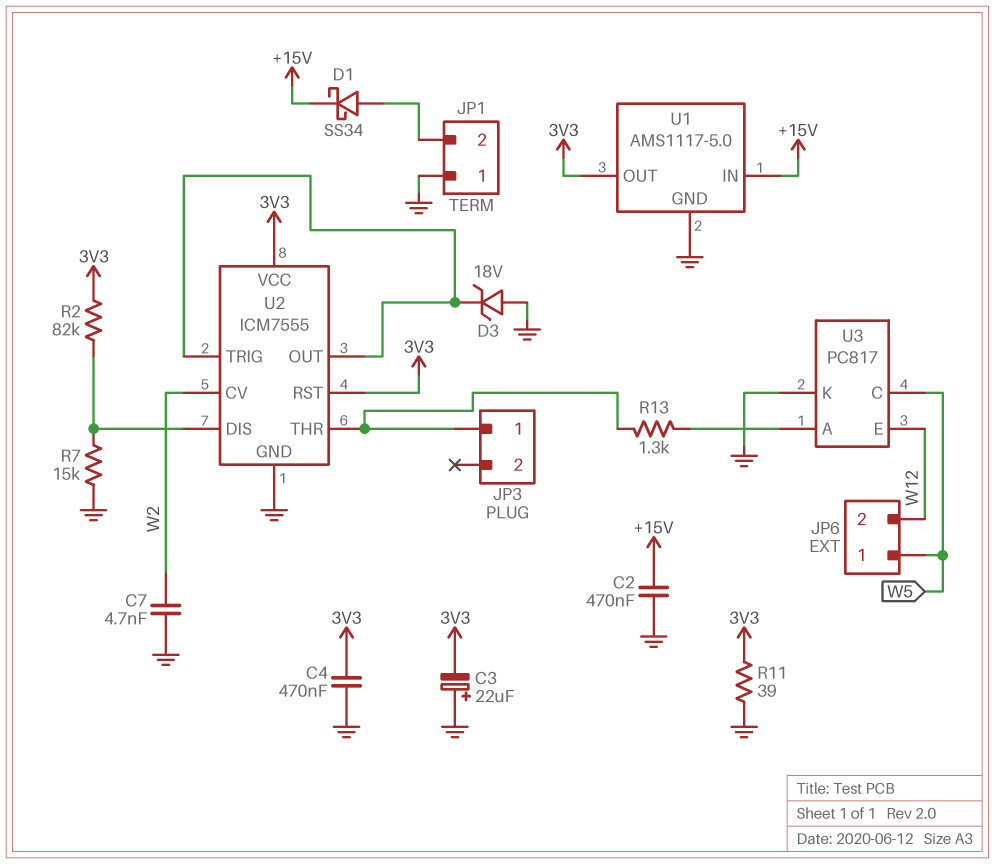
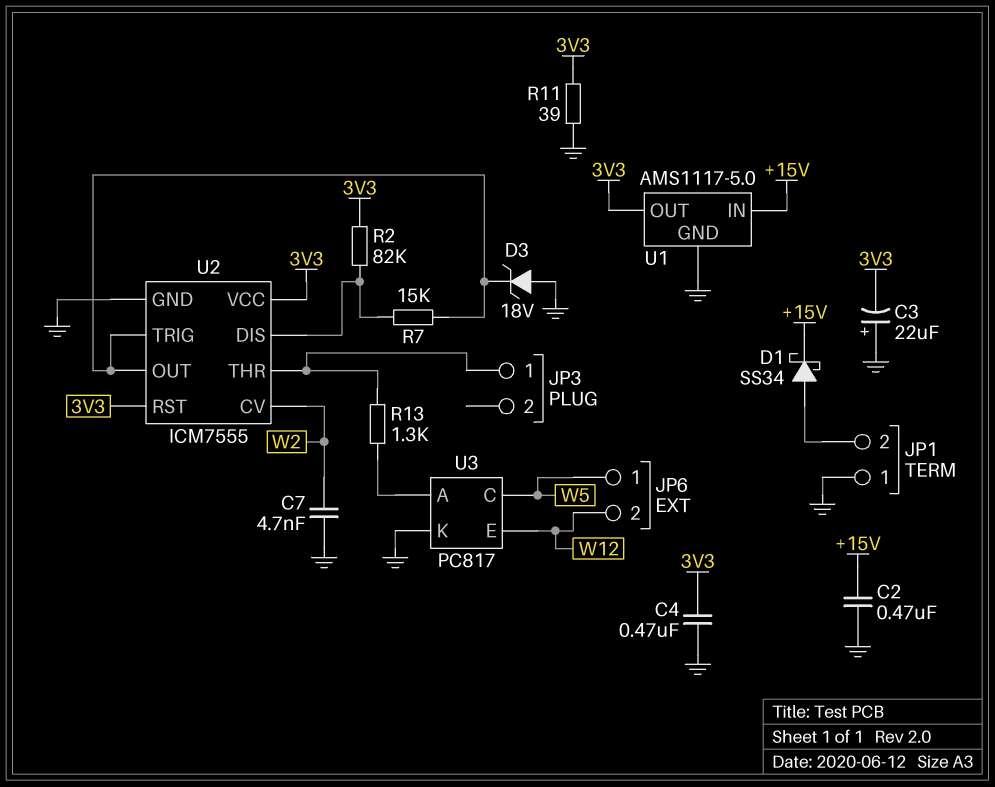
R7: 15k (GND, U2/DIS) -> 15k (U2/DIS, U2/OUT)

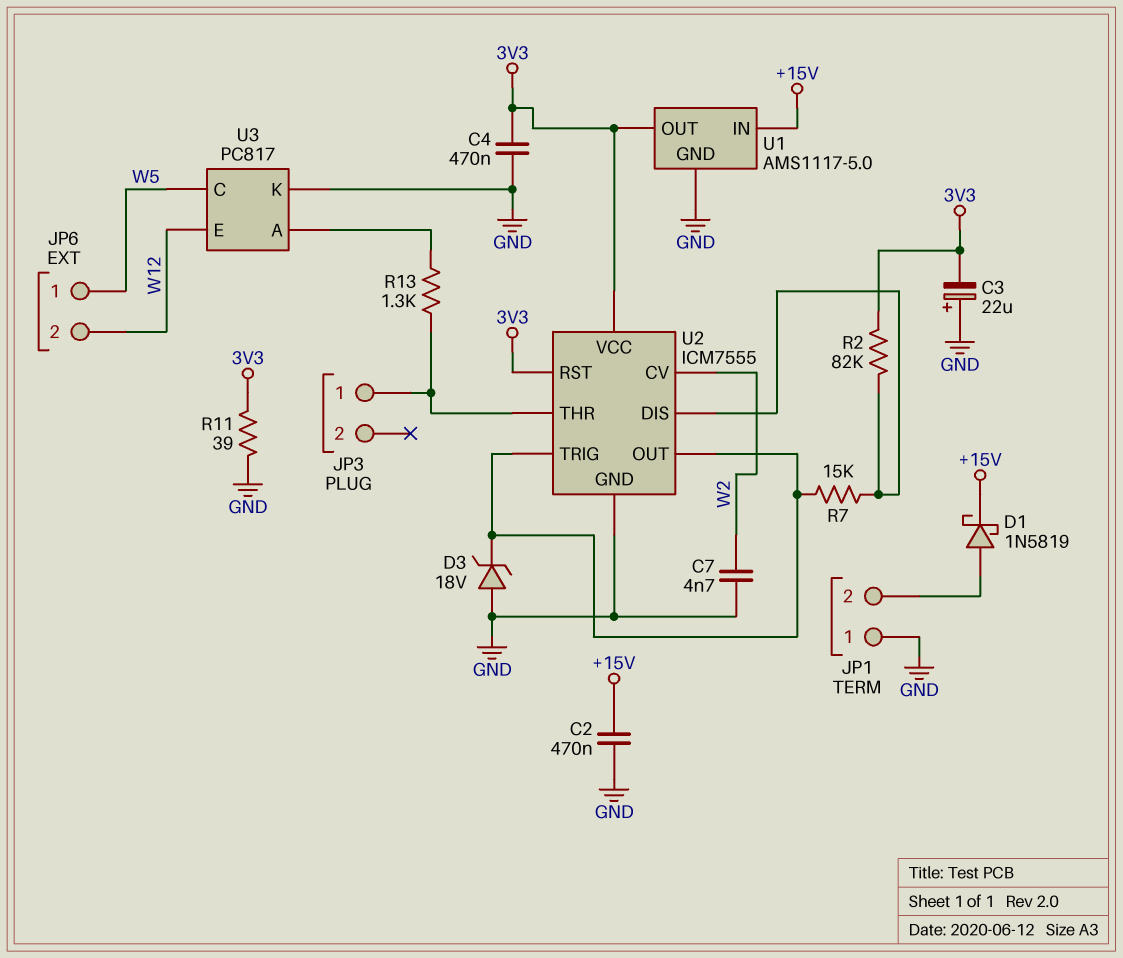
D1: schottky SS34 (A JP1/2, K +15V) -> schottky 1N5819 (A JP1/2, K +15V)

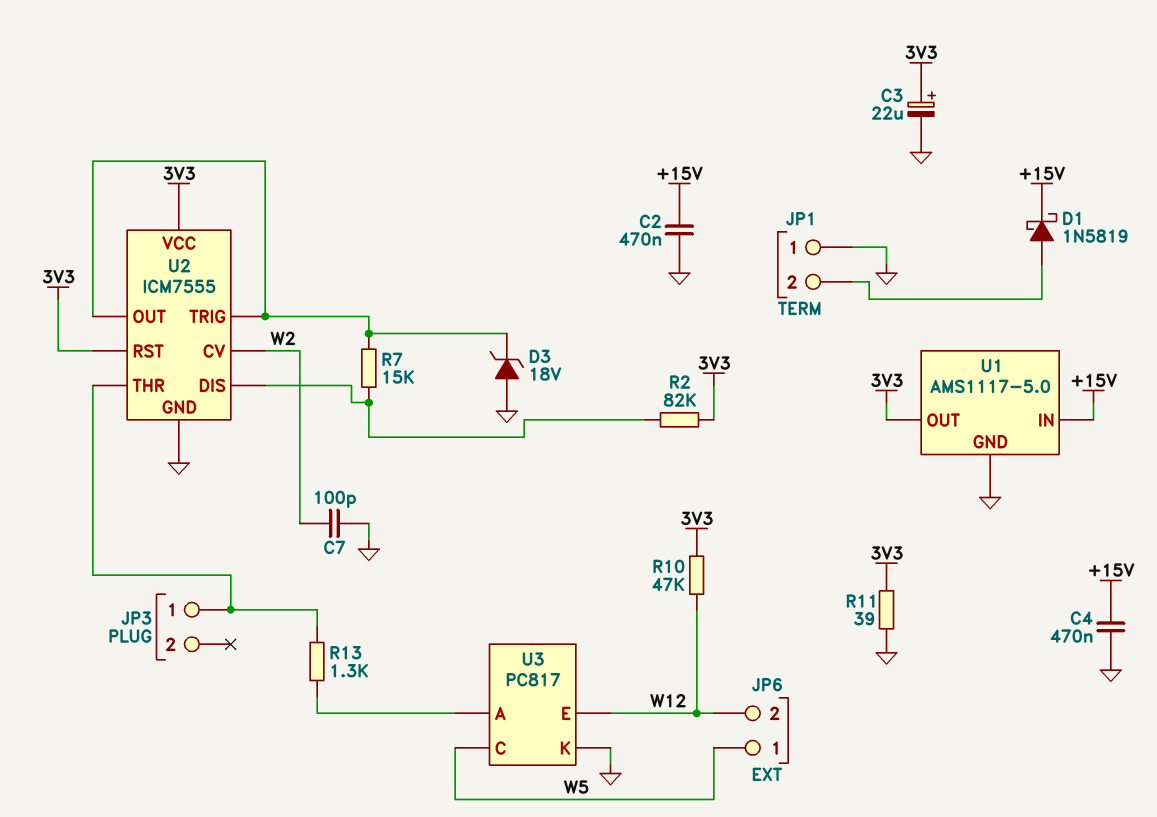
C3: 22uF (plus GND, minus 3V3) -> 22uF (plus 3V3, minus GND)
C4: 470nF (3V3, GND) -> 470nF (+15V, GND)
C7: 4.7nF (GND, W2) -> 100pF (GND, W2)
R10: none -> 47k (3V3, W12)

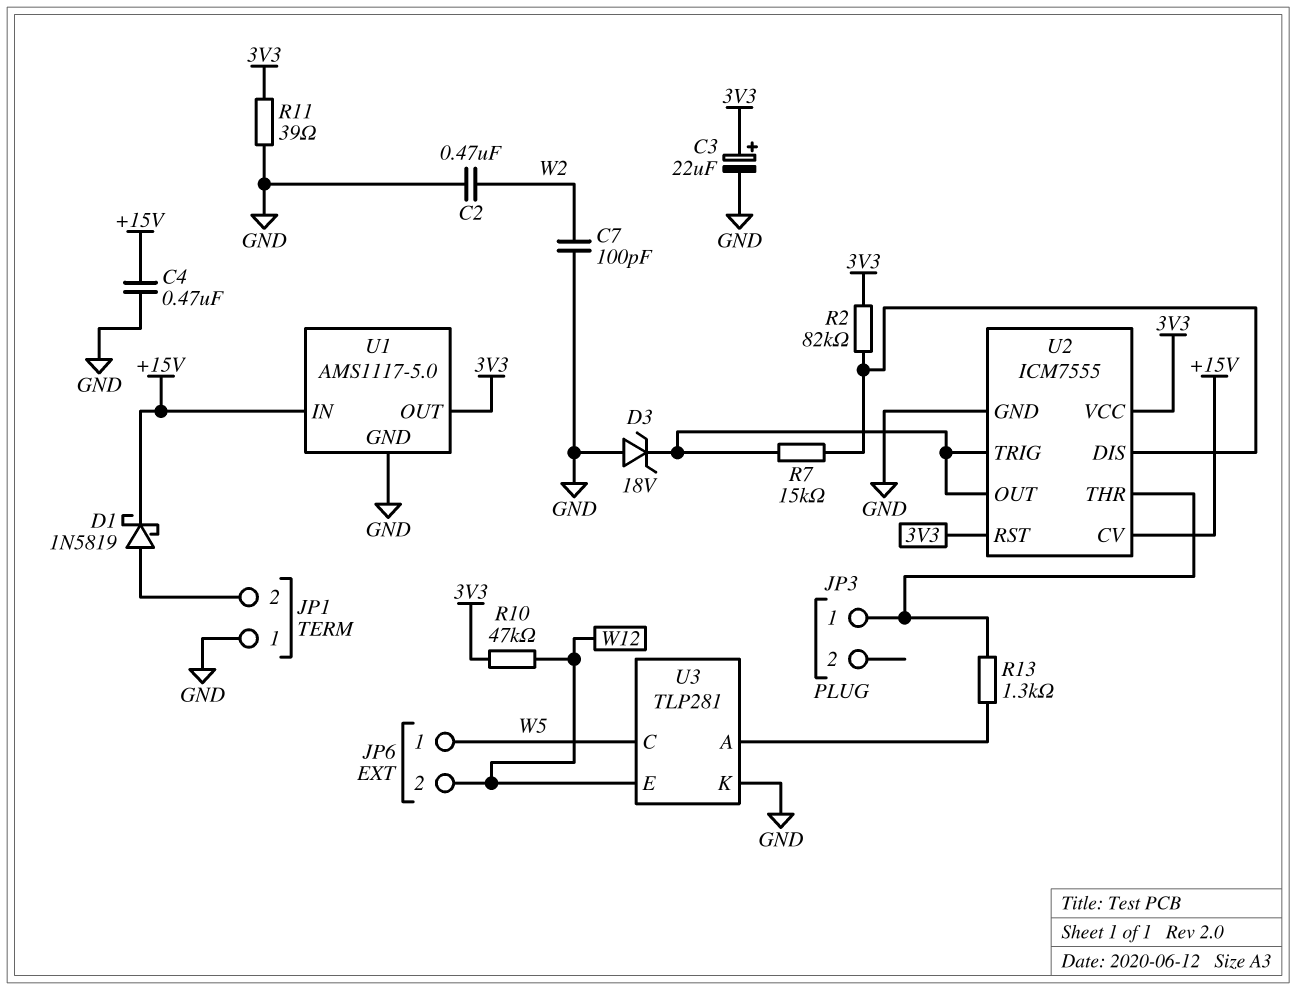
C2: 470nF (+15V, GND) -> 470nF (GND, W2)
U2 pin CV: W2 -> +15V
U3: PC817 -> TLP281

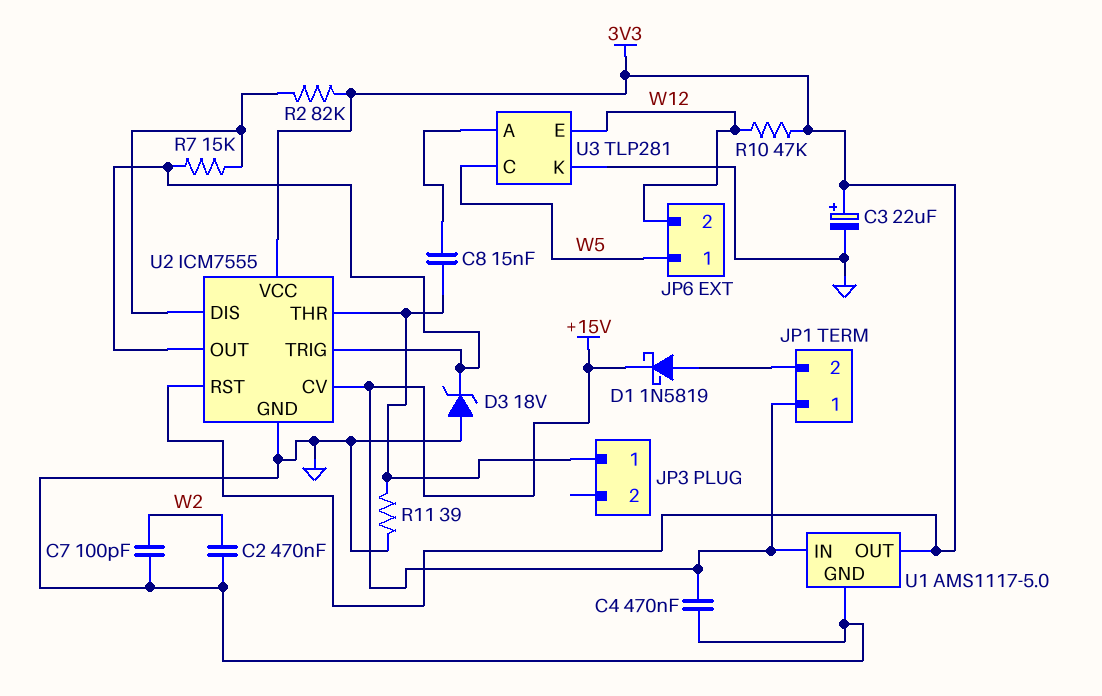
C8: none -> 15nF (JP3/1, U3/A)
JP1 pin 1: GND -> +15V
R11: 39 (3V3, GND) -> 39 (GND, JP3/1)
R13: 1.3k (JP3/1, U3/A) -> none

